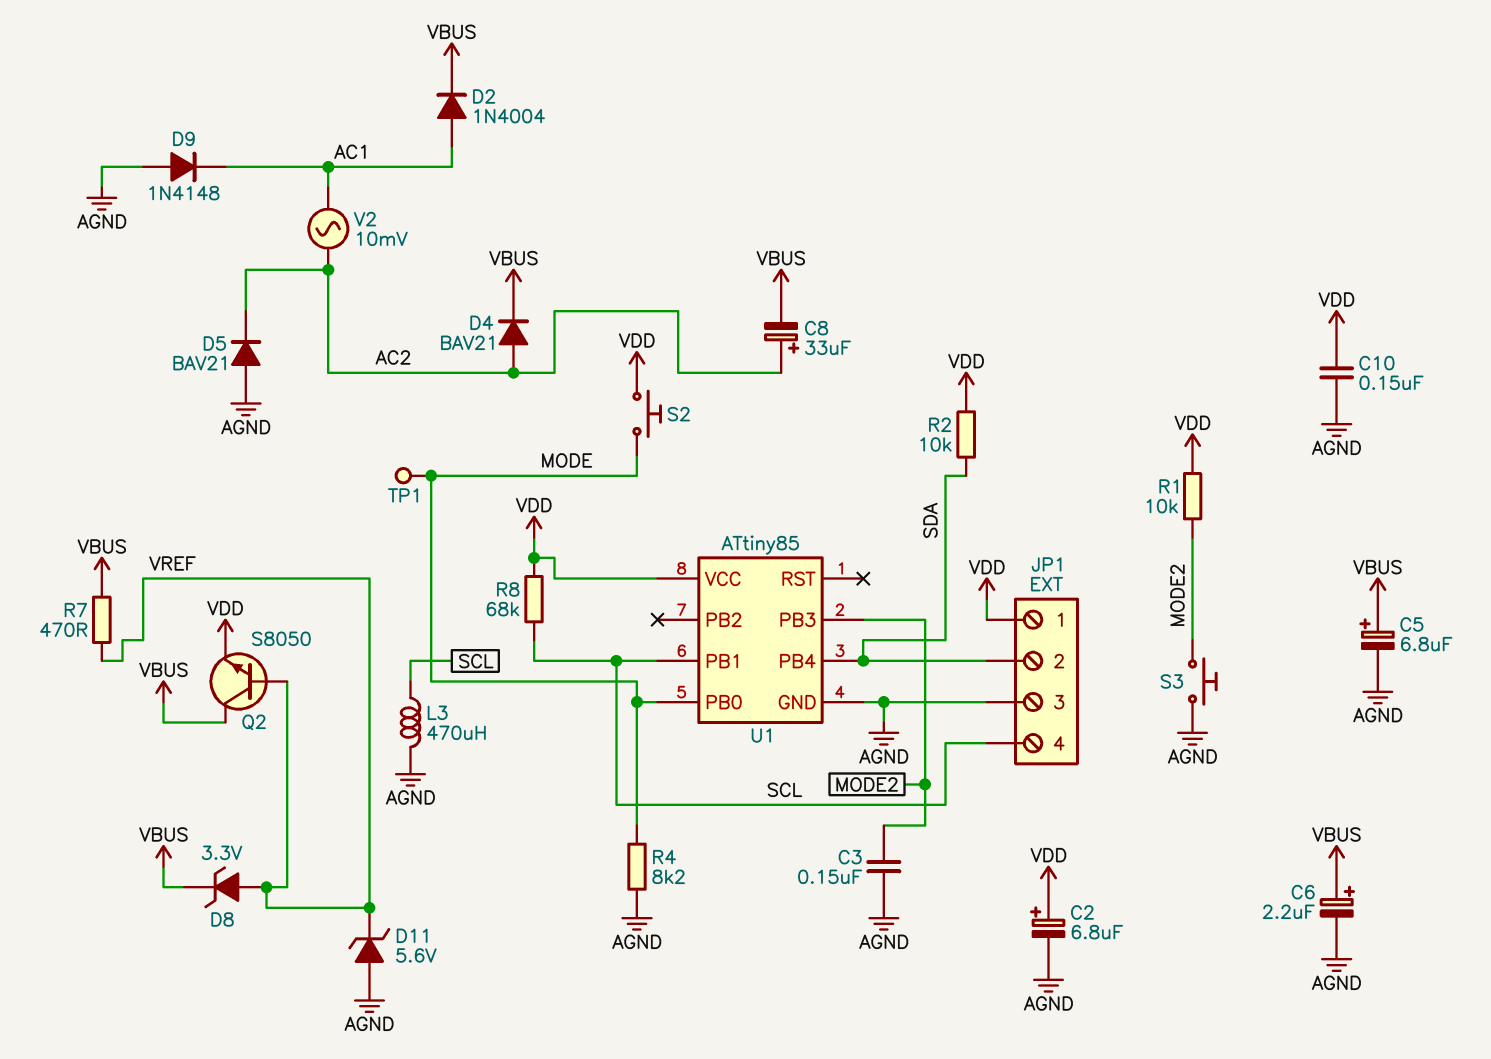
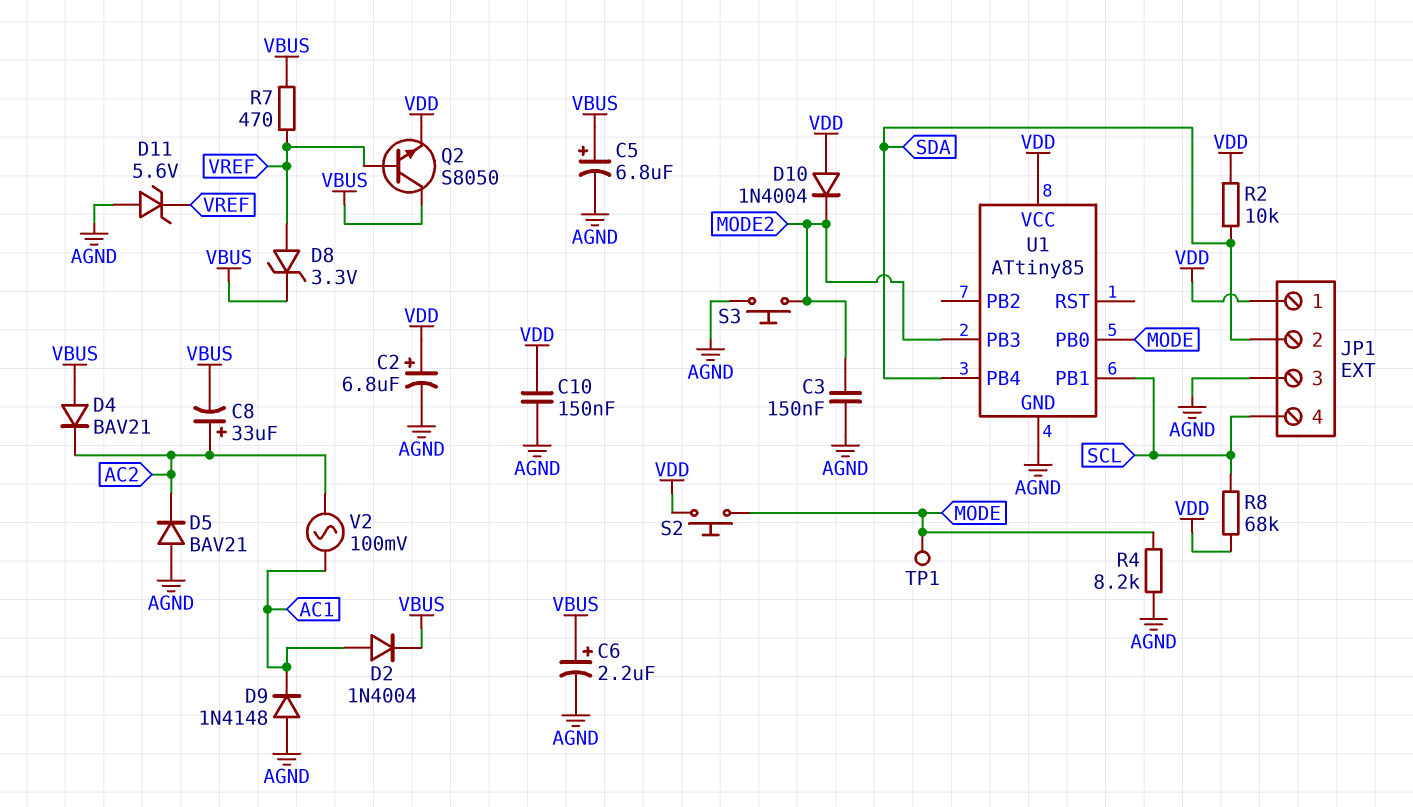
D4: diode BAV21 (A AC2, K VBUS) -> diode BAV21 (A VBUS, K AC2)
D10: none -> diode 1N4004 (A VDD, K MODE2)
L3: 470uH (AGND, SCL) -> none
R1: 10k (MODE2, VDD) -> none
V2: AC 10mV (AC1, AC2) -> AC 100mV (AC1, AC2)

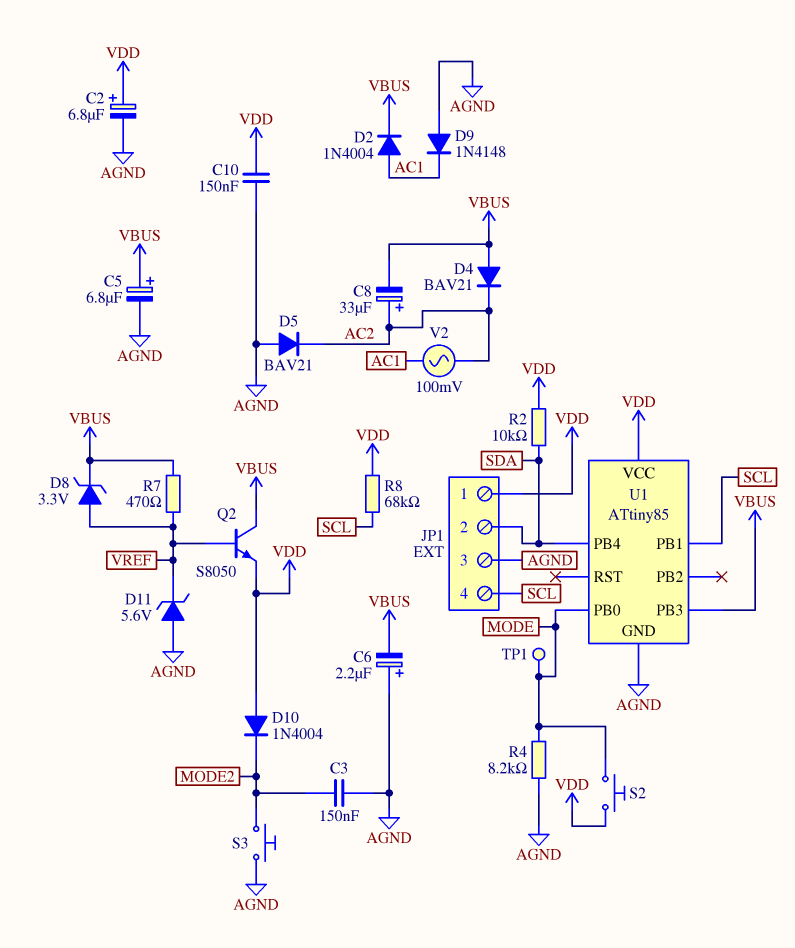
C6: 2.2uF (plus VBUS, minus AGND) -> 2.2uF (plus AGND, minus VBUS)
U1 pin PB3: MODE2 -> VBUS

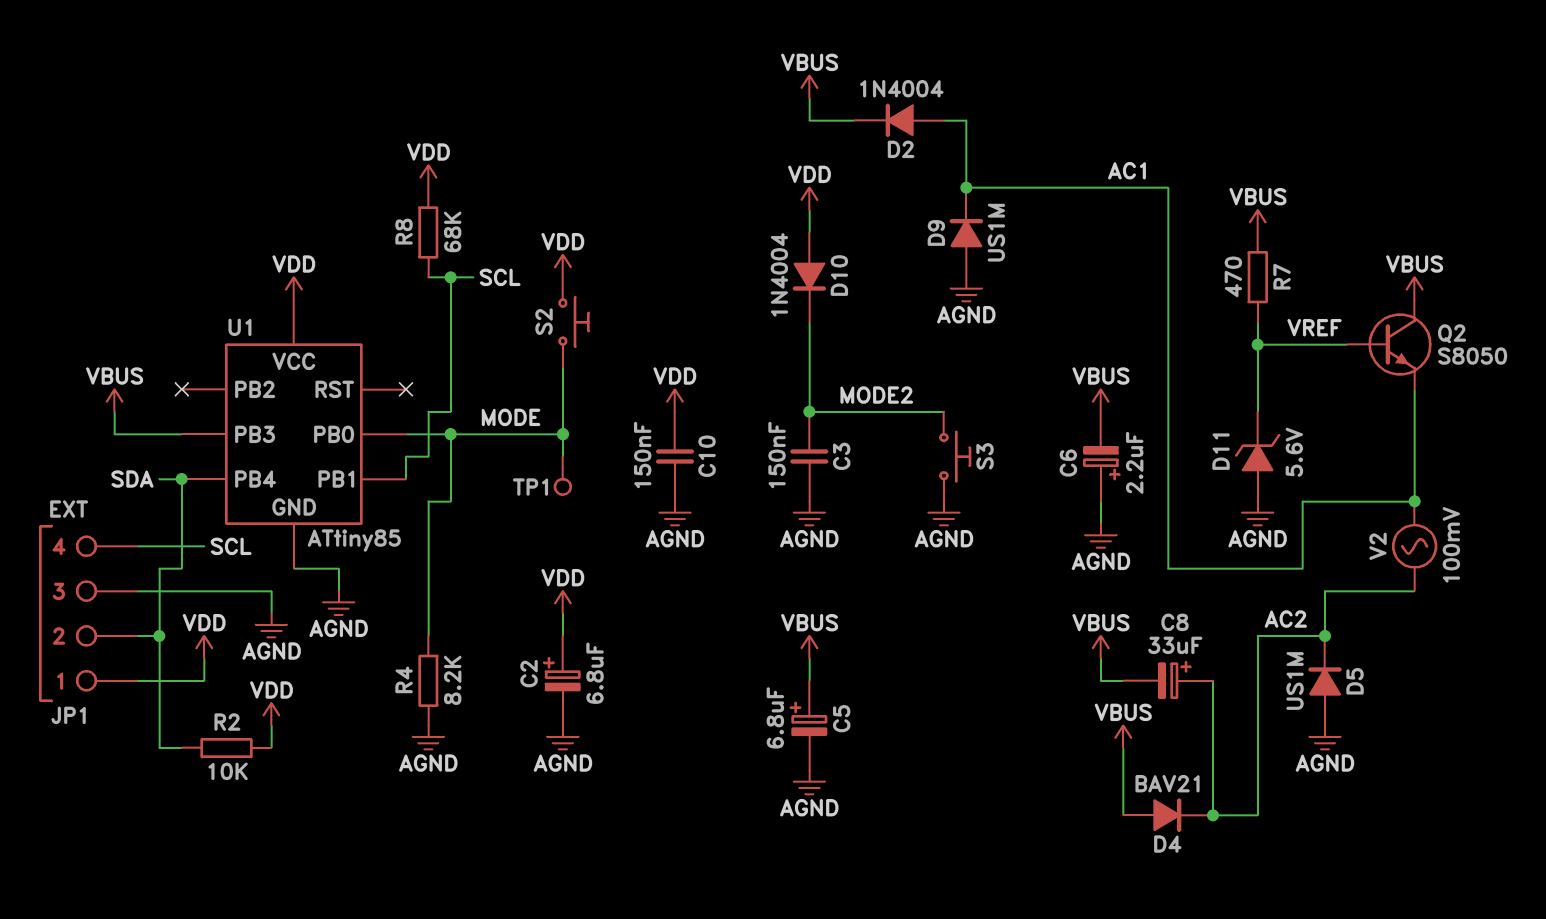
D5: diode BAV21 (A AGND, K AC2) -> diode US1M (A AGND, K AC2)
D8: zener 3.3V (A VREF, K VBUS) -> none
D9: diode 1N4148 (A AGND, K AC1) -> diode US1M (A AGND, K AC1)
Q2: NPN S8050 (B VREF, C VBUS, E VDD) -> NPN S8050 (B VREF, C VBUS, E AC1)

